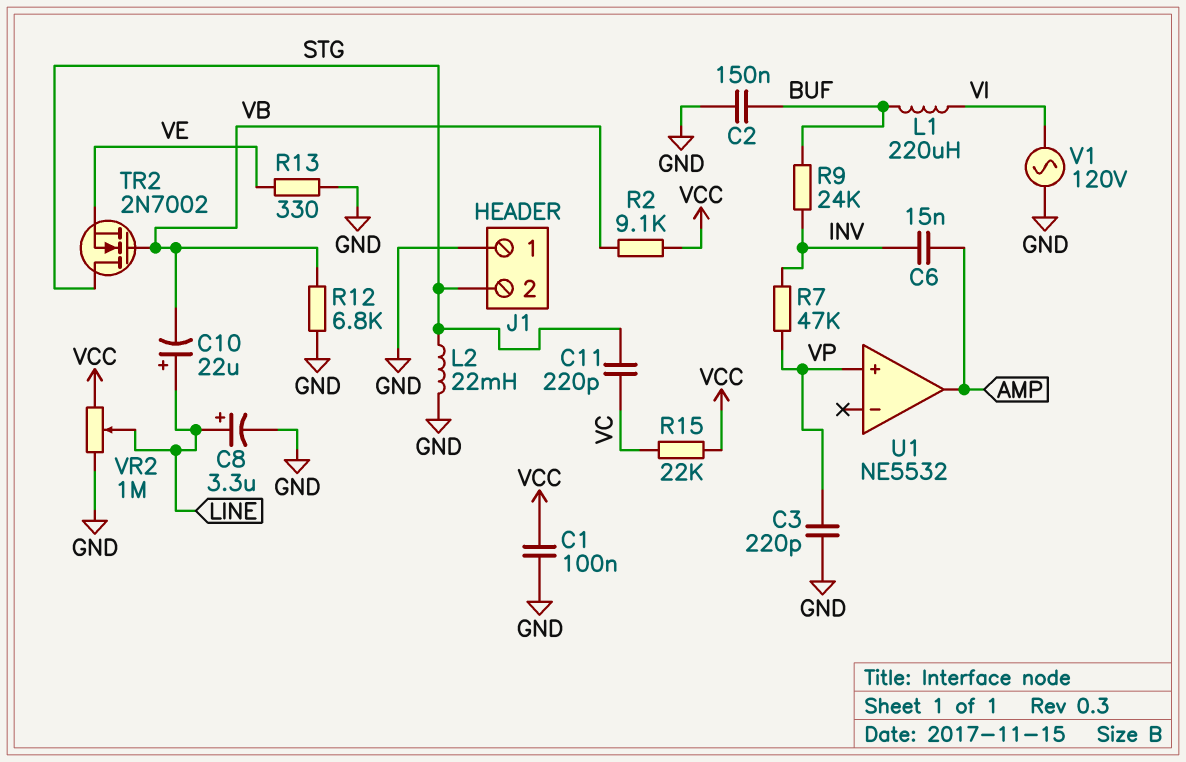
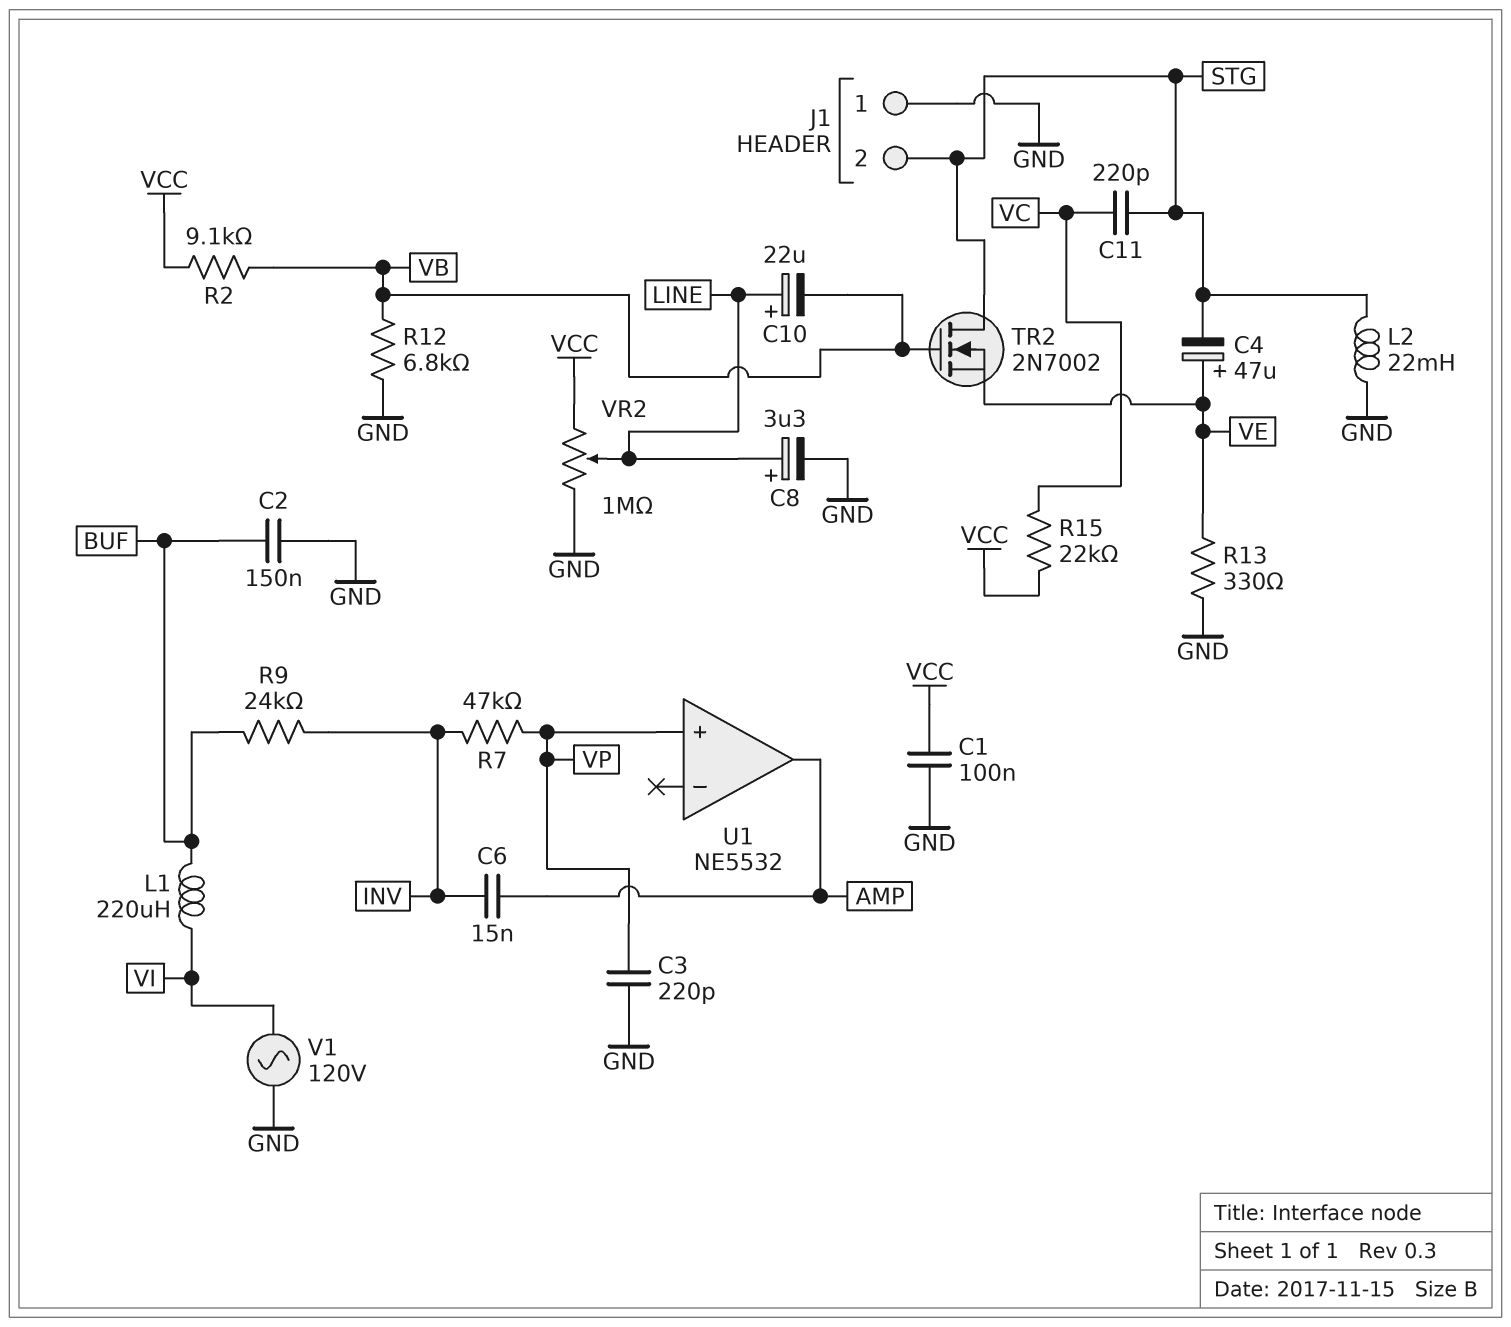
C4: none -> 47uF (plus VE, minus STG)

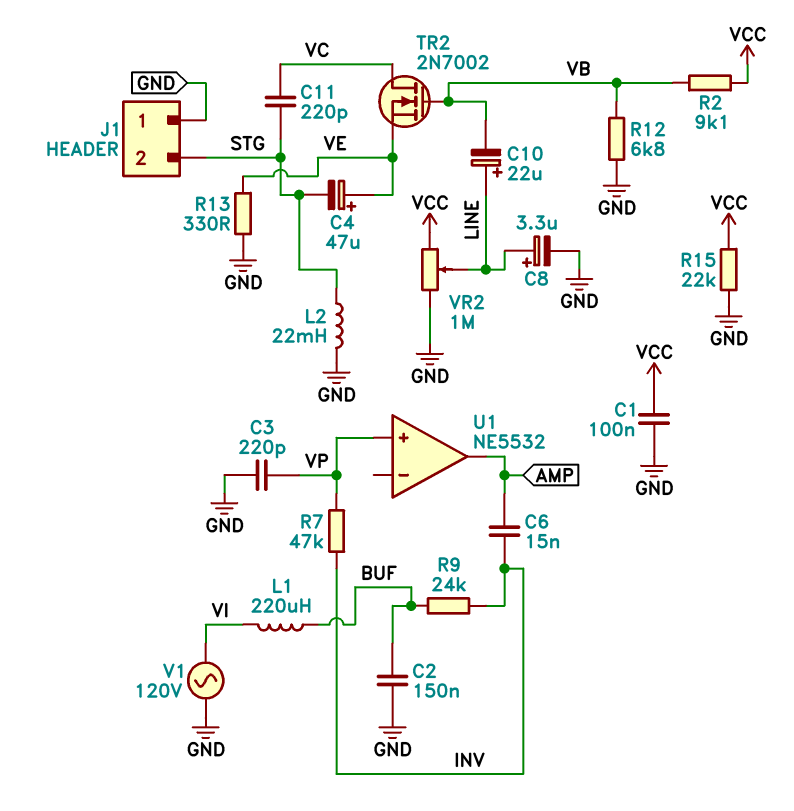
R15: 22k (VC, VCC) -> 22k (GND, VCC)
TR2: NMOS 2N7002 (G VB, D STG, S VE) -> NMOS 2N7002 (G VB, D VC, S VE)

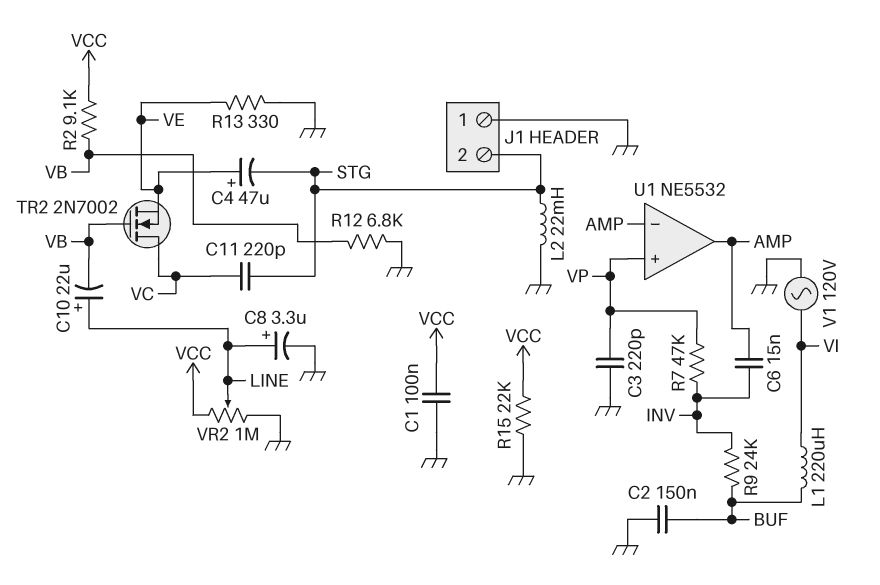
U1 pin in-: none -> AMP

